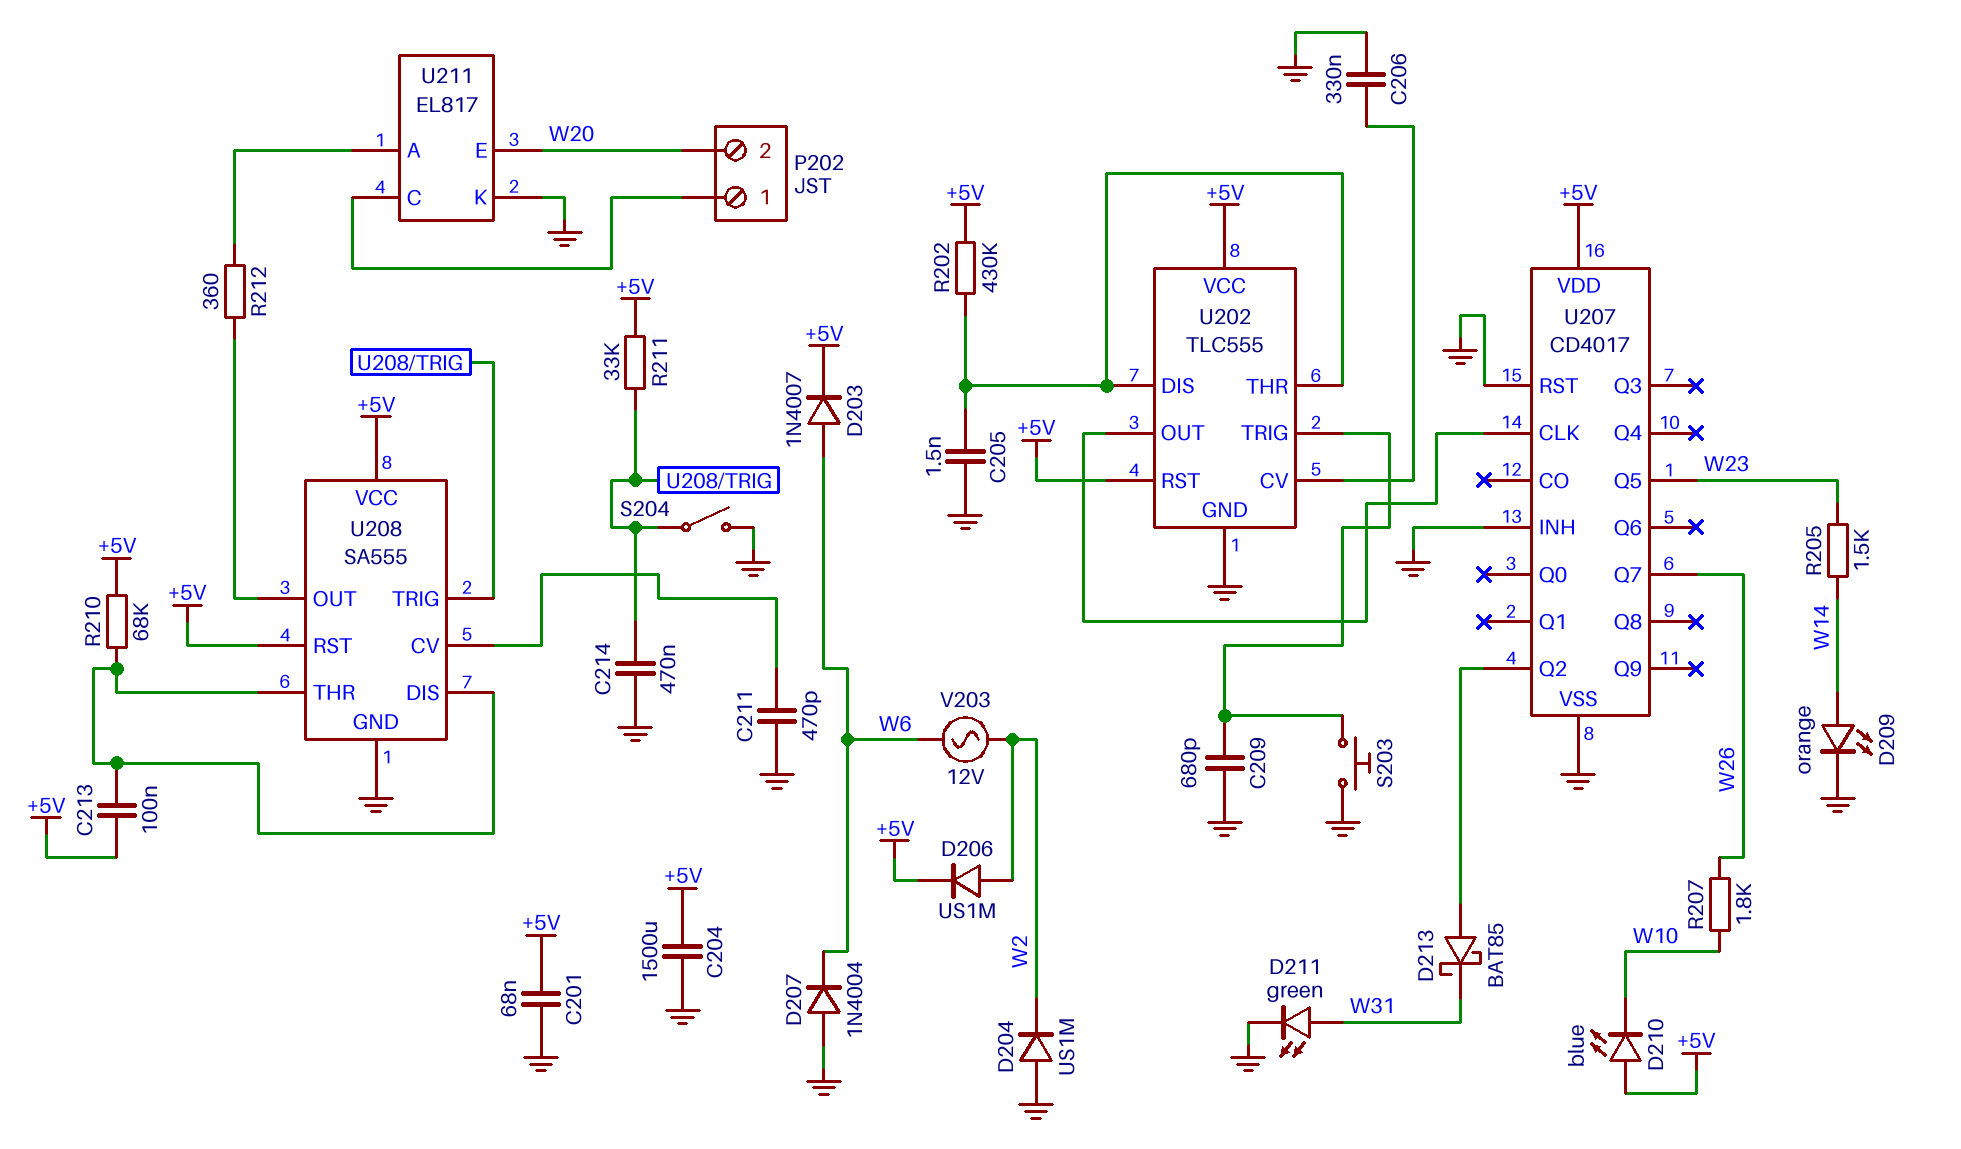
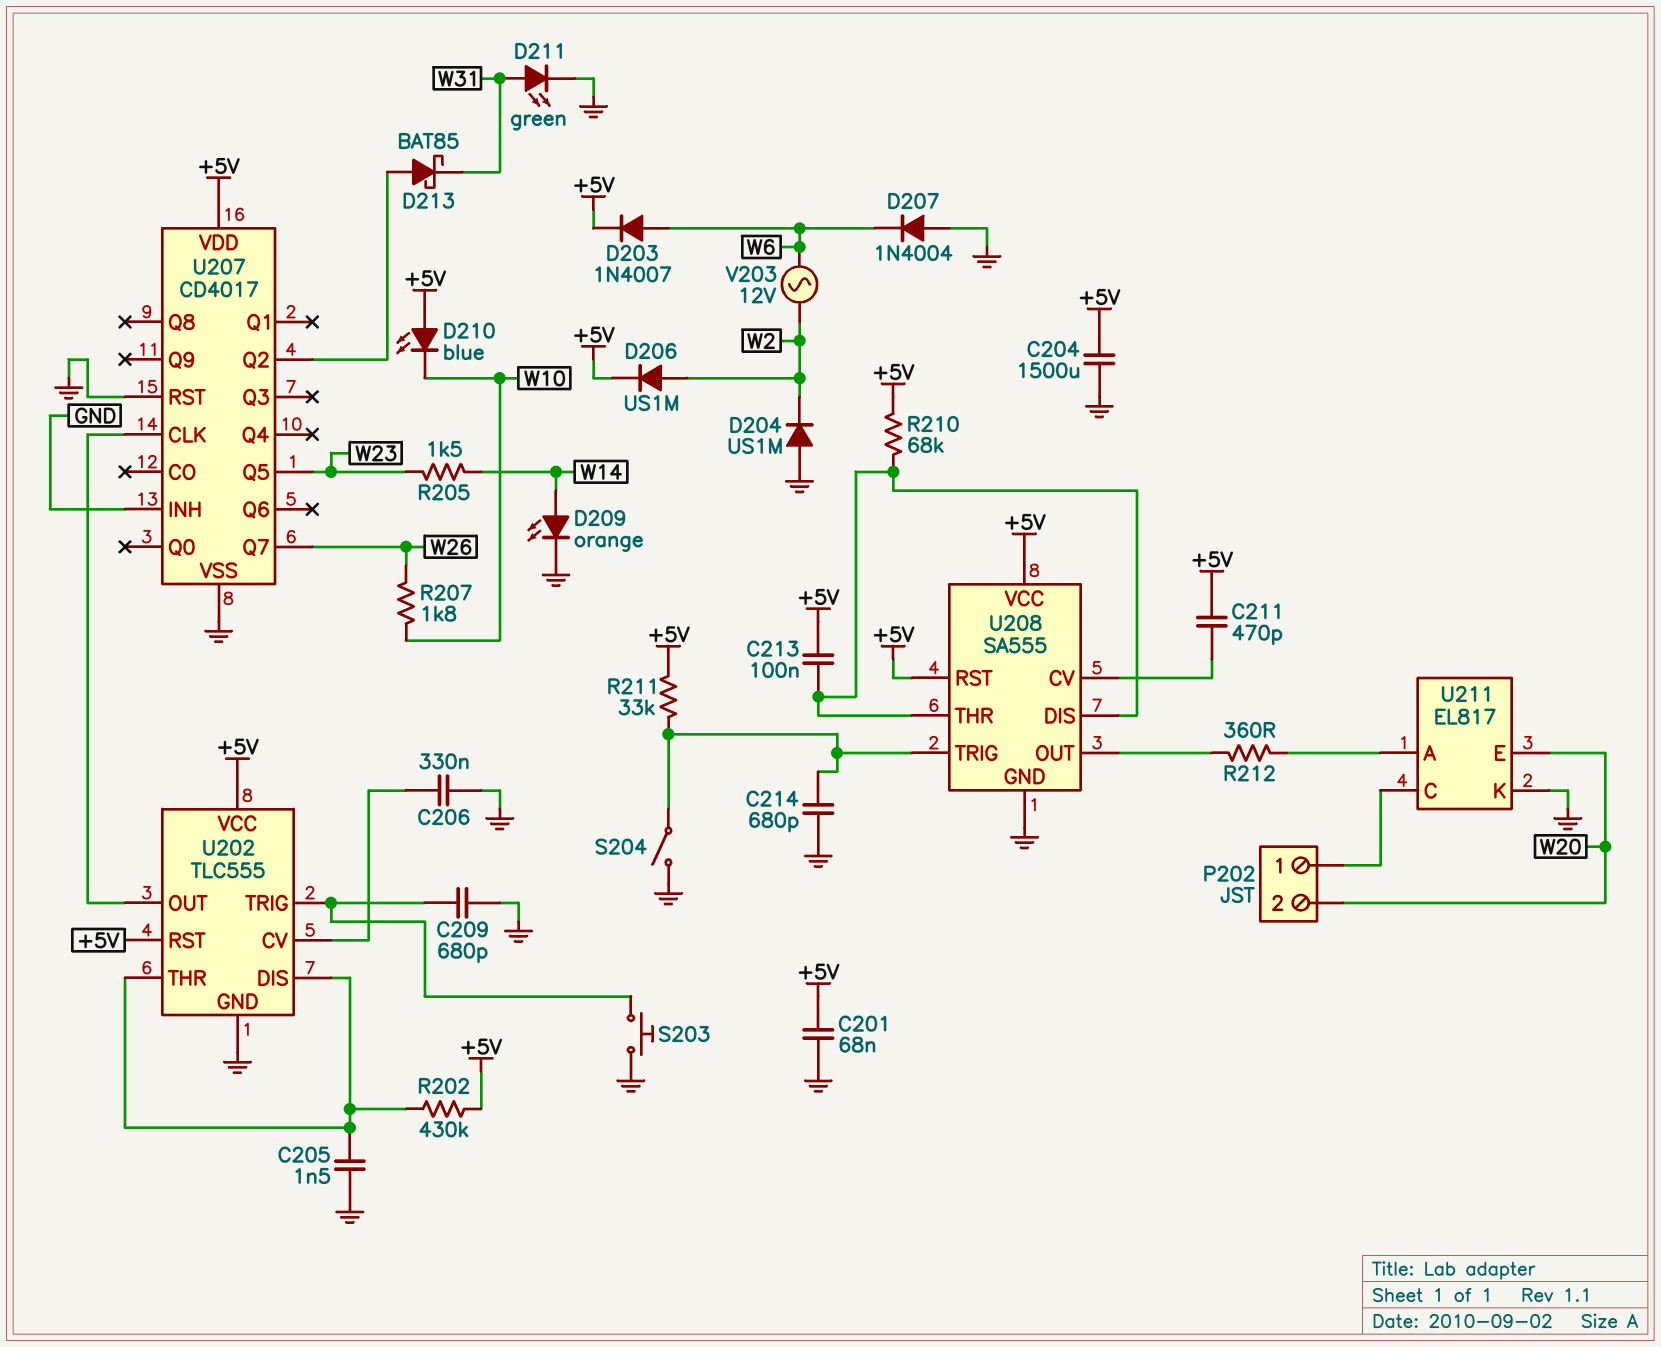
C211: 470pF (GND, U208/CV) -> 470pF (+5V, U208/CV)
C214: 470nF (GND, U208/TRIG) -> 680pF (GND, U208/TRIG)

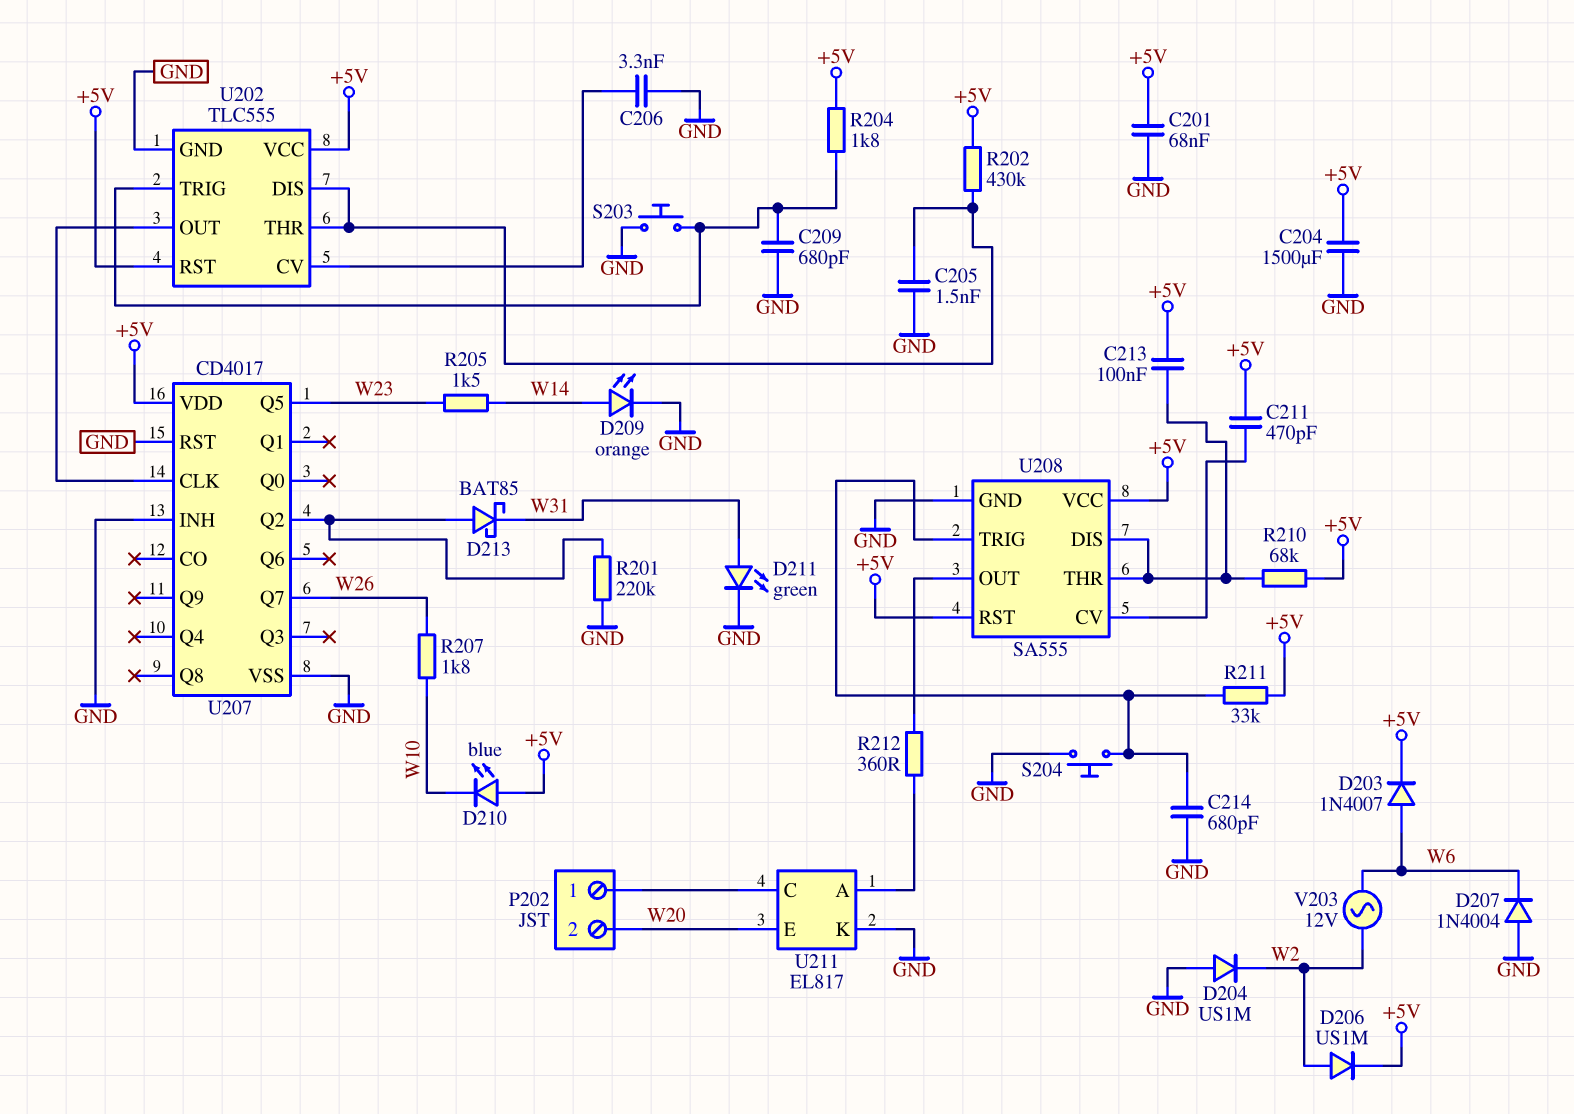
C206: 330nF (GND, U202/CV) -> 3.3nF (GND, U202/CV)
R201: none -> 220k (GND, U207/Q2)
R204: none -> 1.8k (+5V, U202/TRIG)
S204: switch (GND, U208/TRIG) -> button (GND, U208/TRIG)

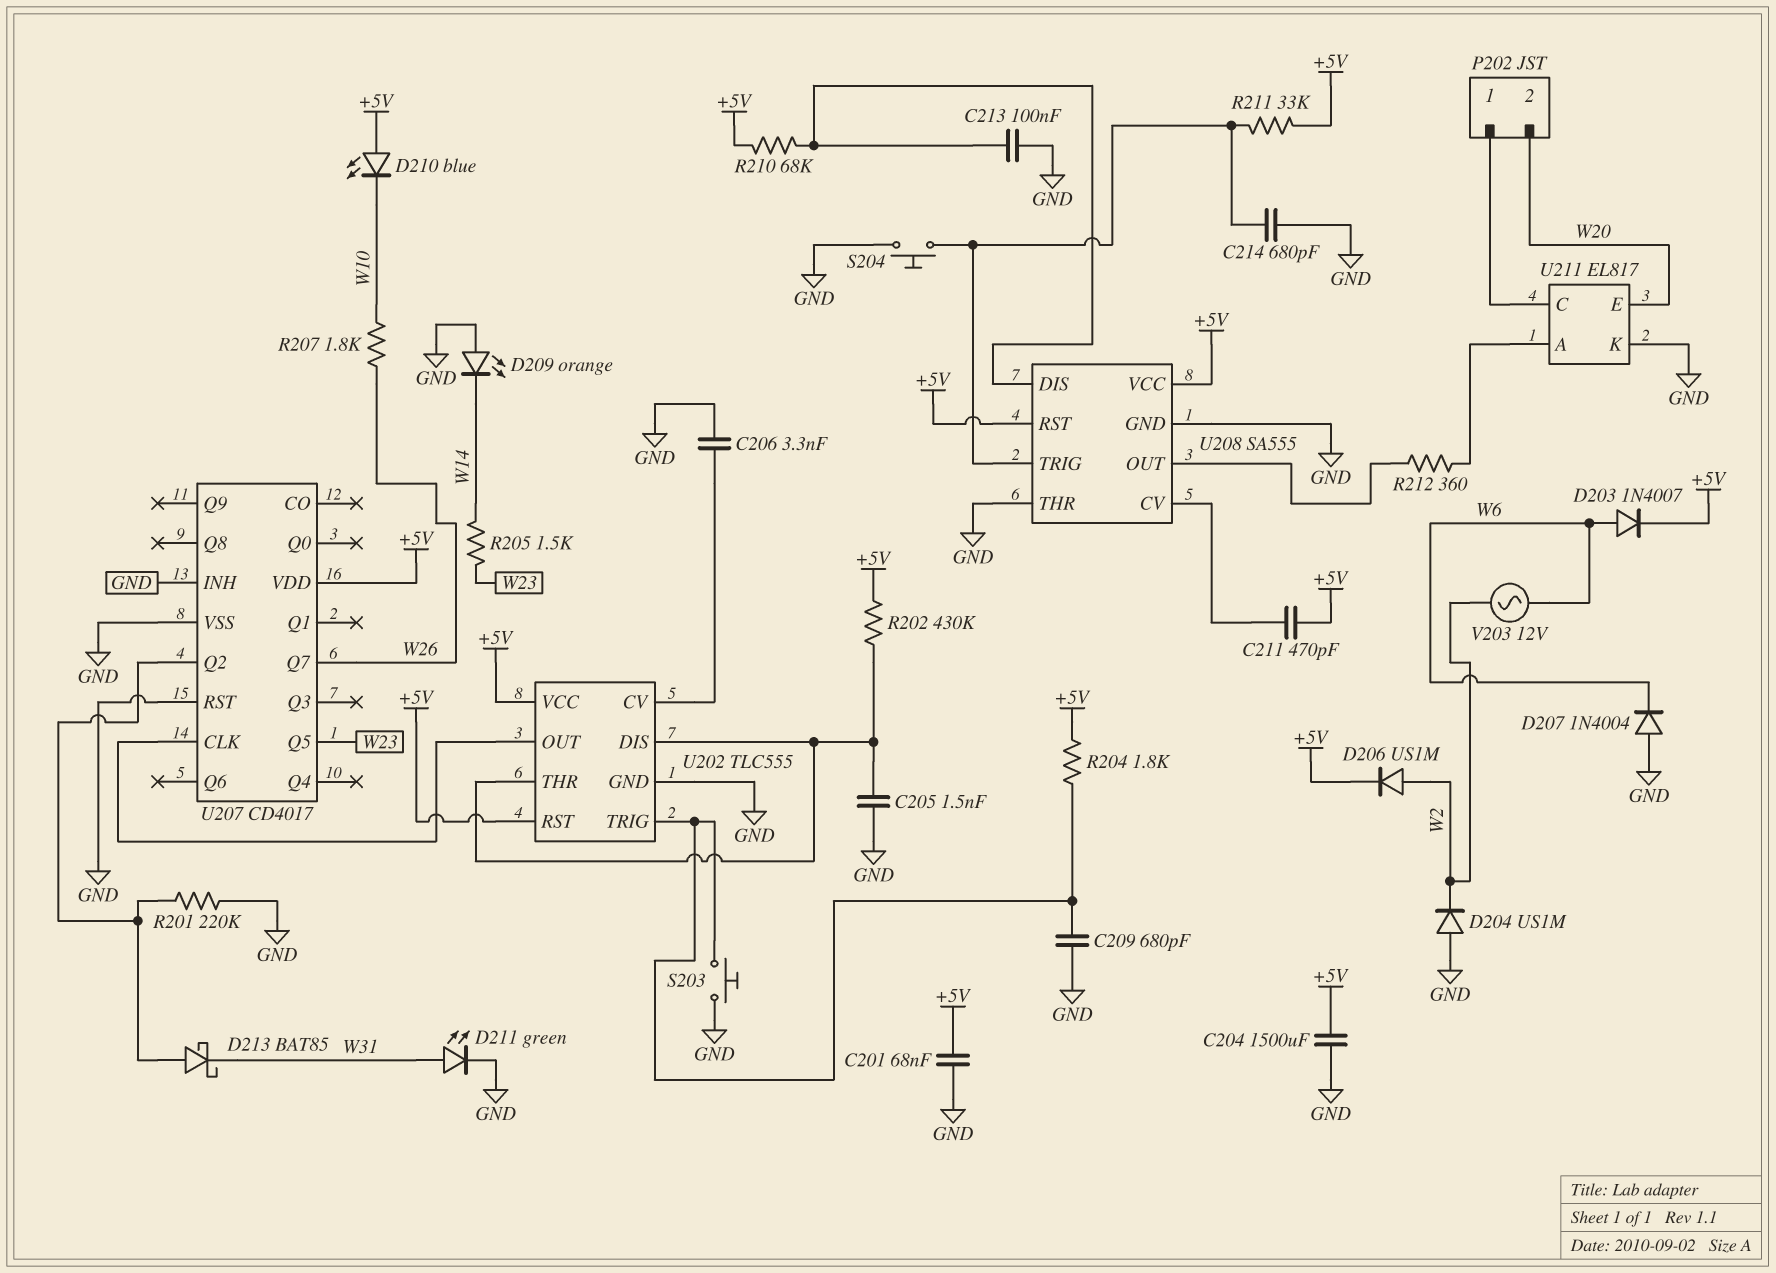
C213: 100nF (+5V, U208/DIS) -> 100nF (GND, U208/DIS)
D209: LED orange (A W14, K GND) -> LED orange (A GND, K W14)
U208 pin THR: U208/DIS -> GND

